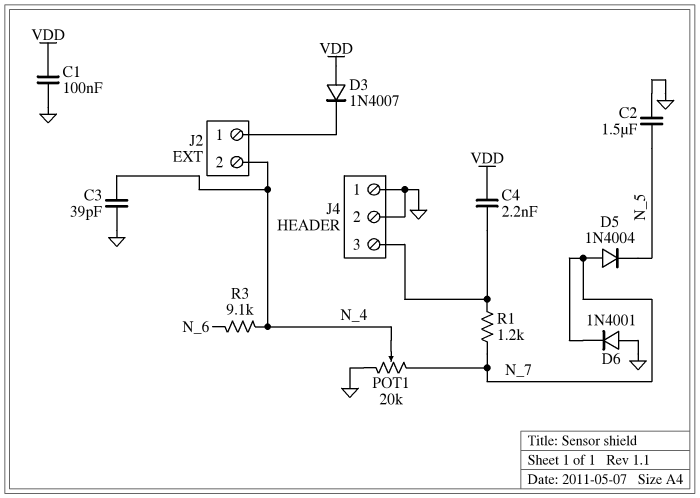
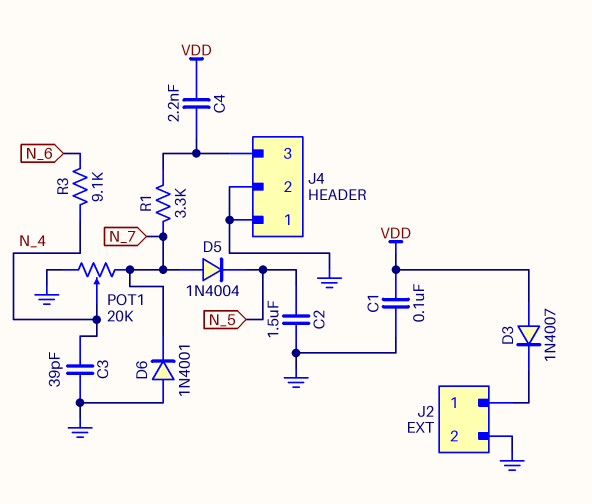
J2 pin 2: N_4 -> GND
R1: 1.2k (J4/3, N_7) -> 3.3k (J4/3, N_7)

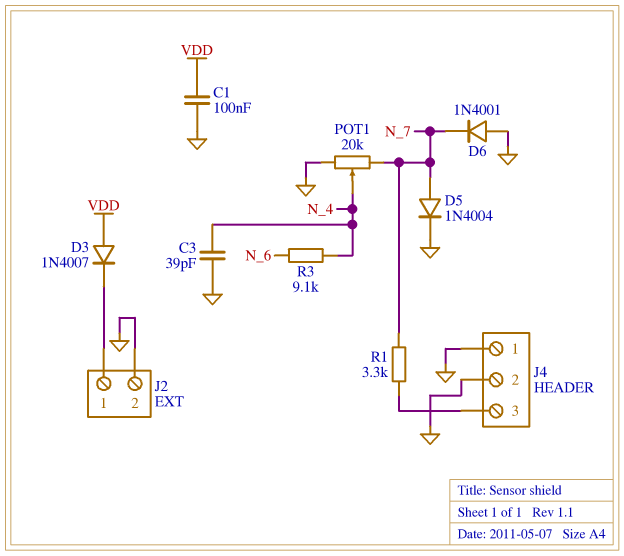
C2: 1.5uF (GND, N_5) -> none
C4: 2.2nF (J4/3, VDD) -> none
D5: diode 1N4004 (A N_7, K N_5) -> diode 1N4004 (A N_7, K GND)

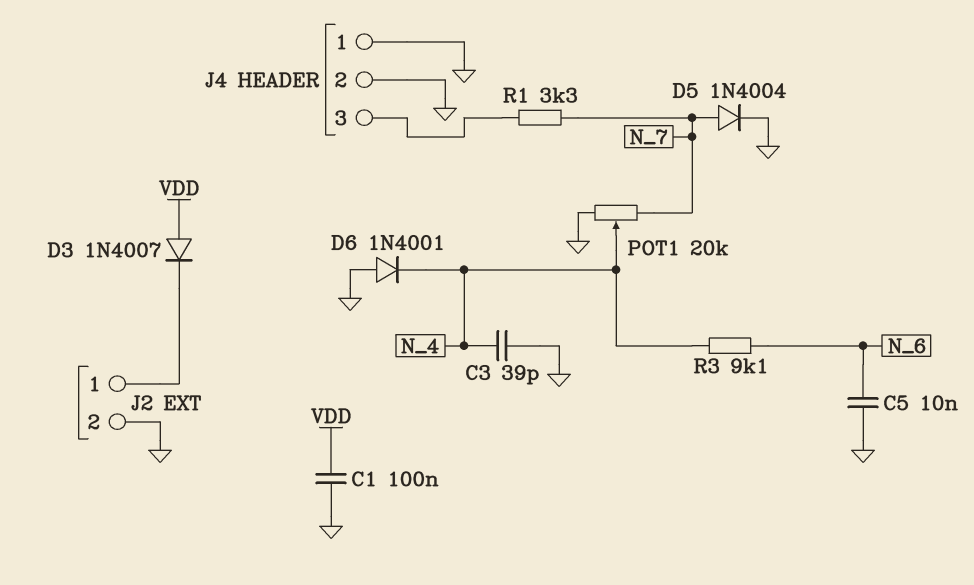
C5: none -> 10nF (GND, N_6)
D6: diode 1N4001 (A GND, K N_7) -> diode 1N4001 (A GND, K N_4)

